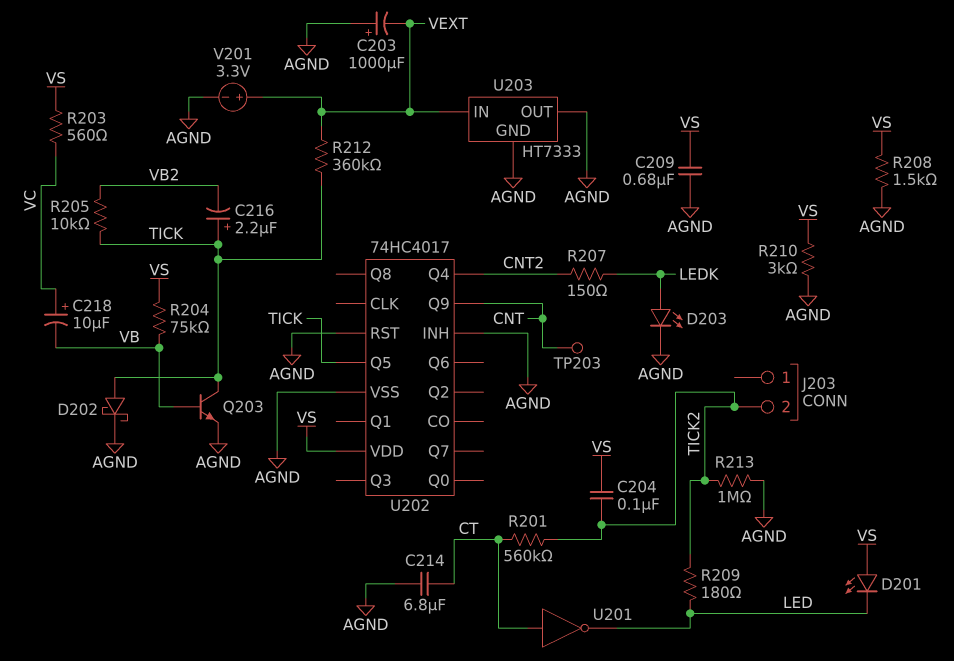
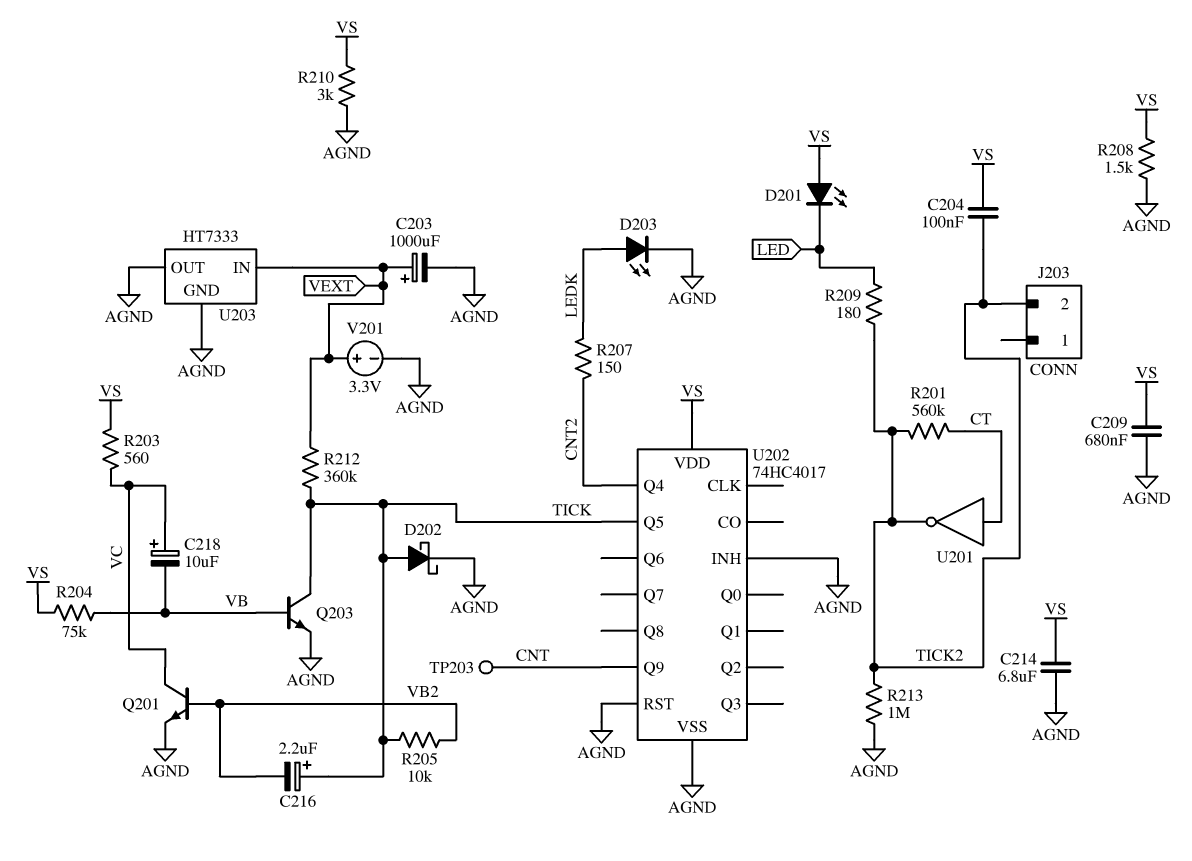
C203: 1000uF (plus AGND, minus VEXT) -> 1000uF (plus VEXT, minus AGND)
C214: 6.8uF (AGND, CT) -> 6.8uF (AGND, VS)
Q201: none -> NPN (B VB2, C VC, E AGND)
U201: NOT (in CT, out LED) -> NOT (in CT, out TICK2)

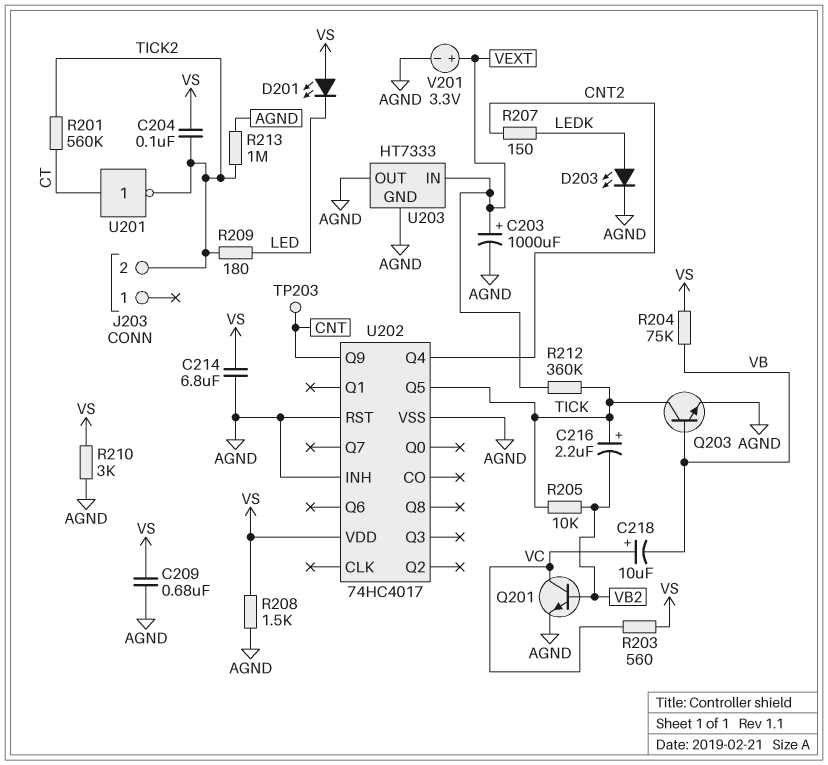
D202: schottky (A TICK, K AGND) -> none

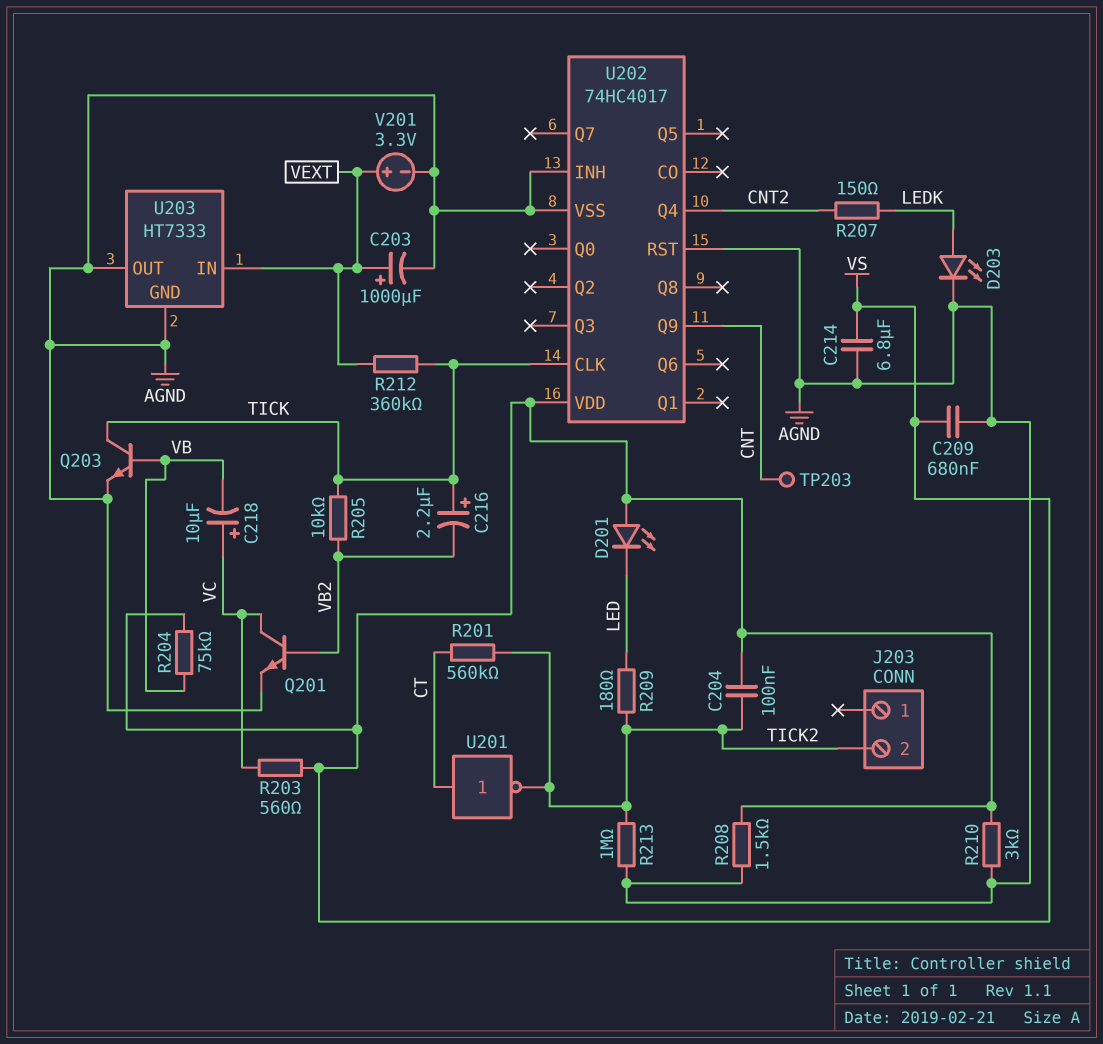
U202 pin CLK: none -> TICK
U202 pin Q5: TICK -> none

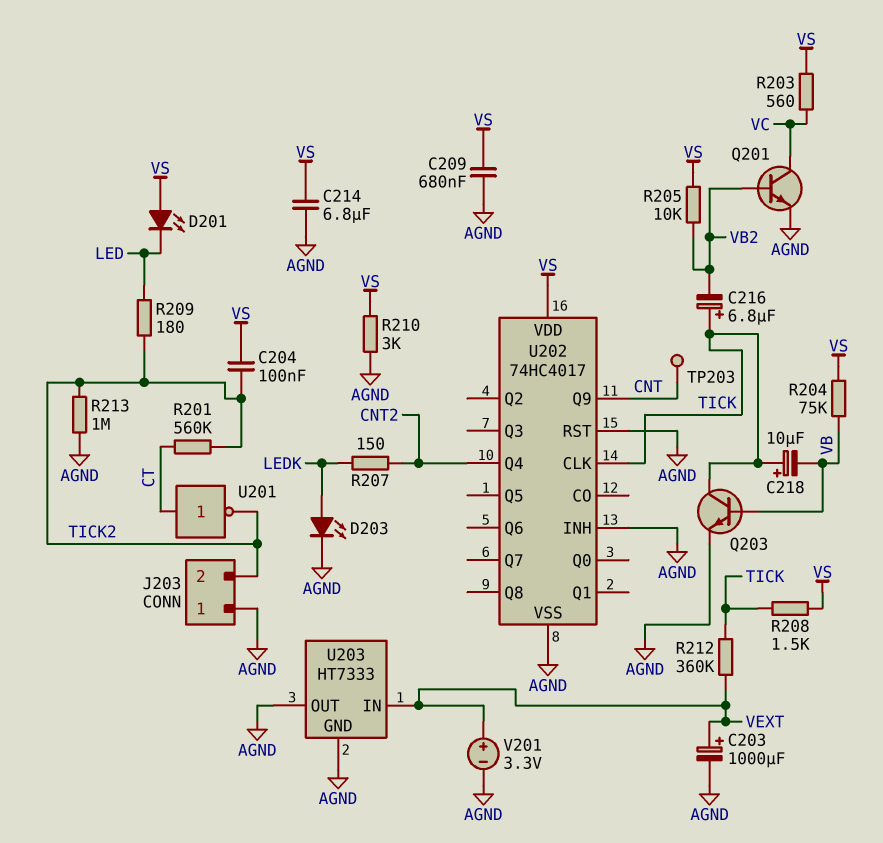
C216: 2.2uF (plus TICK, minus VB2) -> 6.8uF (plus TICK, minus VB2)
C218: 10uF (plus VC, minus VB) -> 10uF (plus TICK, minus VB)
J203 pin 1: none -> AGND
R205: 10k (TICK, VB2) -> 10k (VB2, VS)
R208: 1.5k (AGND, VS) -> 1.5k (TICK, VS)

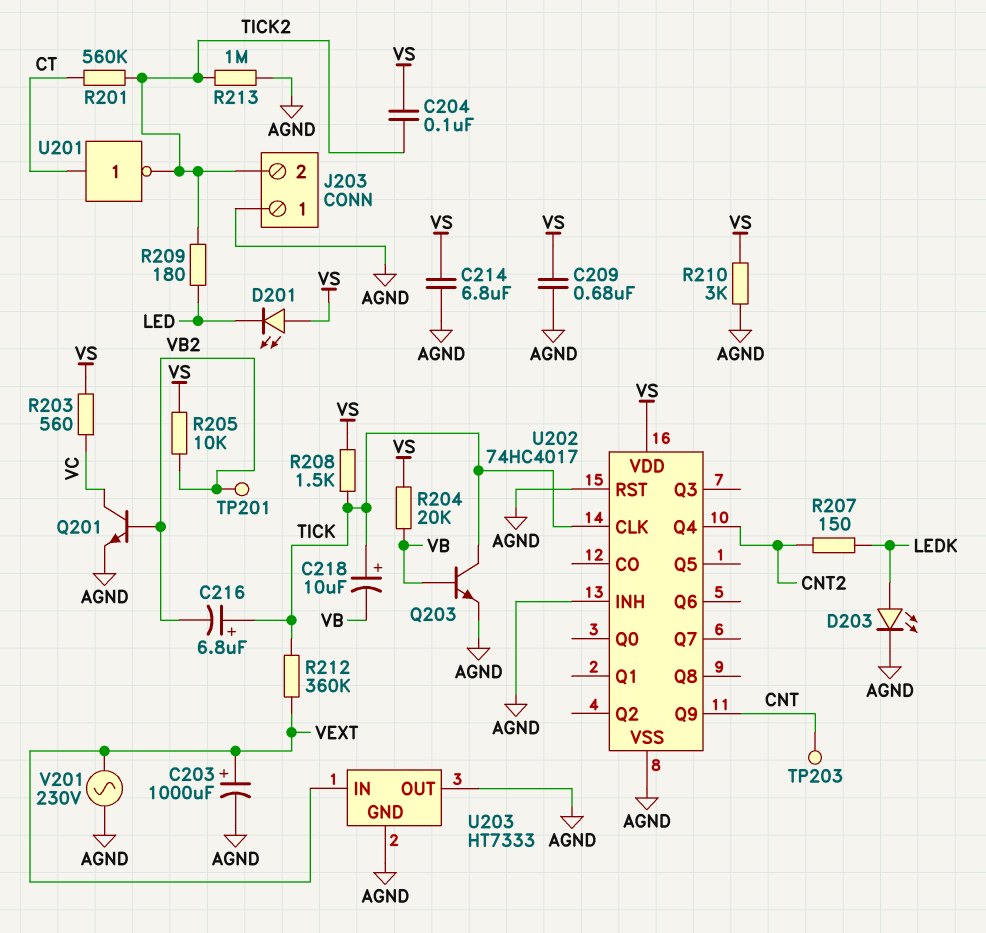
R204: 75k (VB, VS) -> 20k (VB, VS)
TP201: none -> test point (VB2)
V201: 3.3V (plus VEXT, minus AGND) -> AC 230V (AGND, VEXT)

